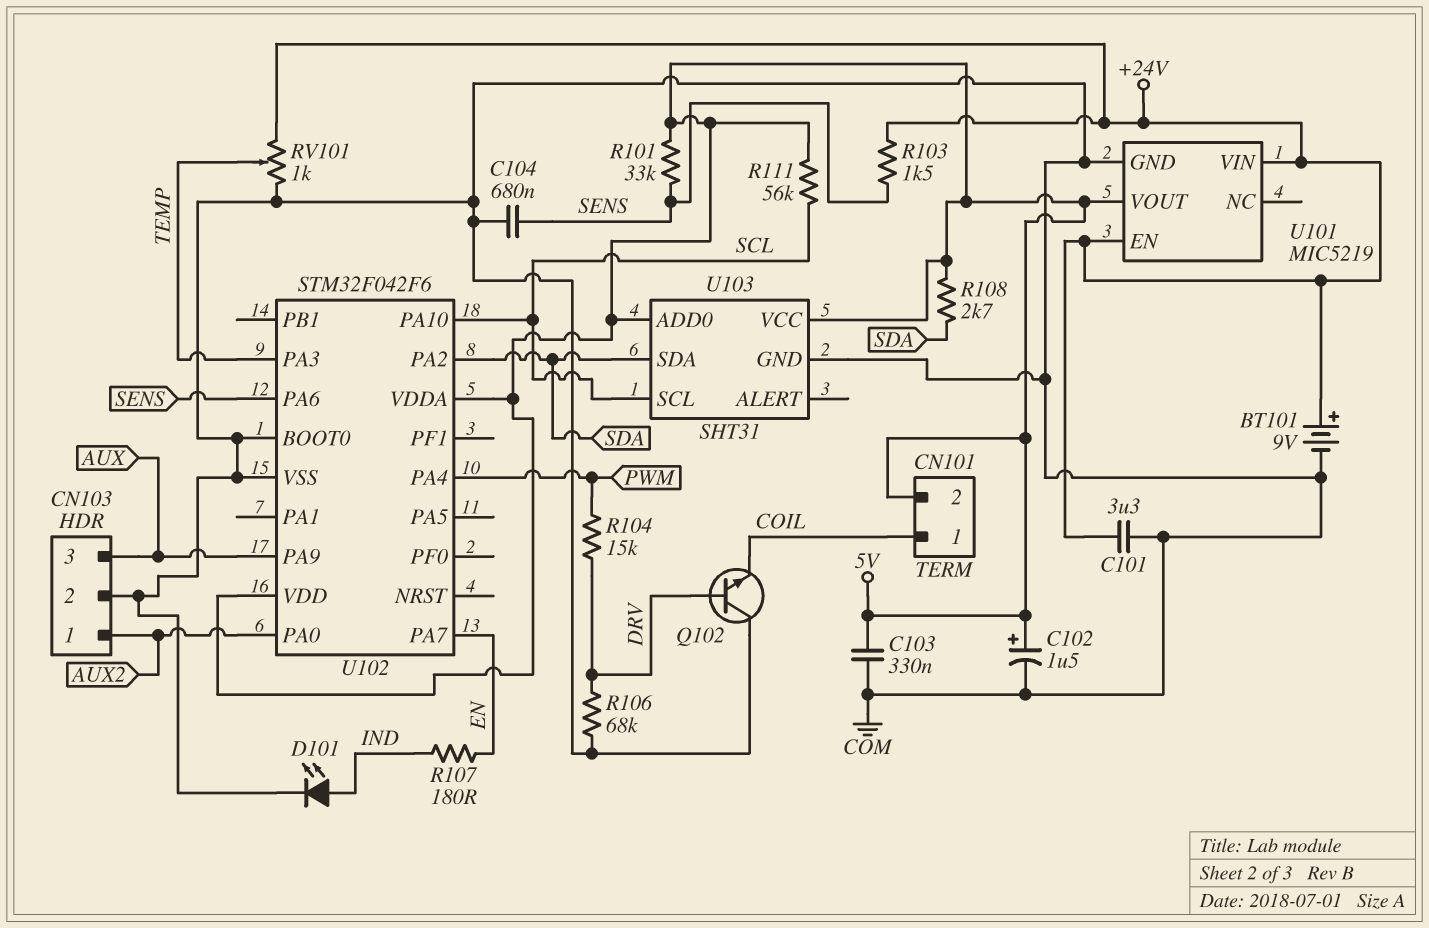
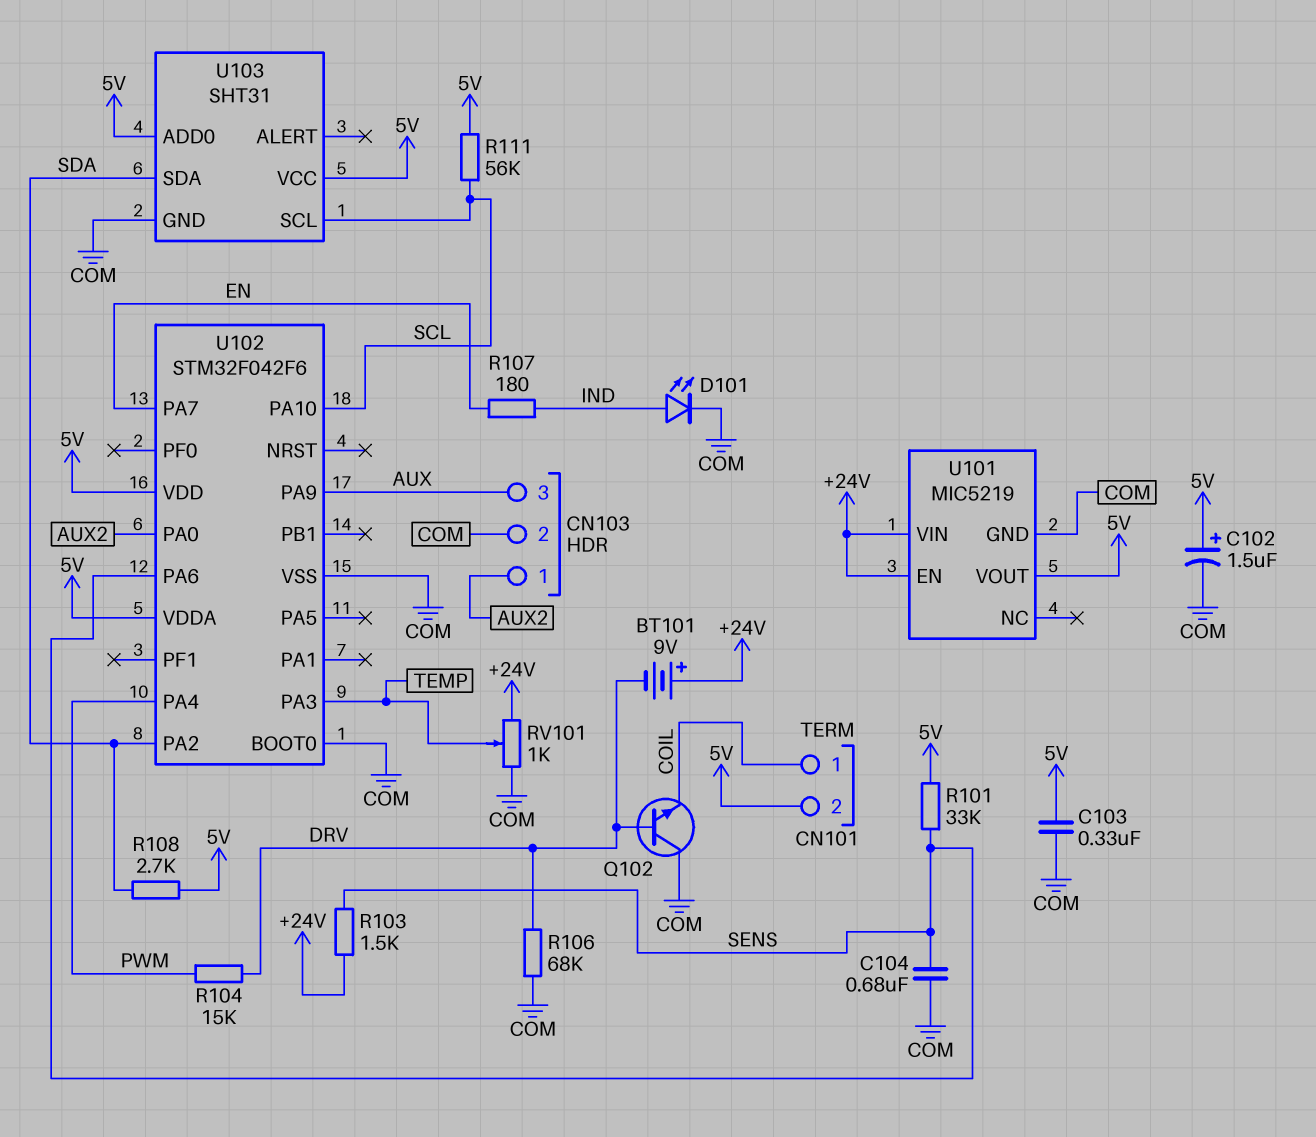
BT101: 9V (plus +24V, minus COM) -> 9V (plus +24V, minus DRV)
C101: 3.3uF (+24V, COM) -> none

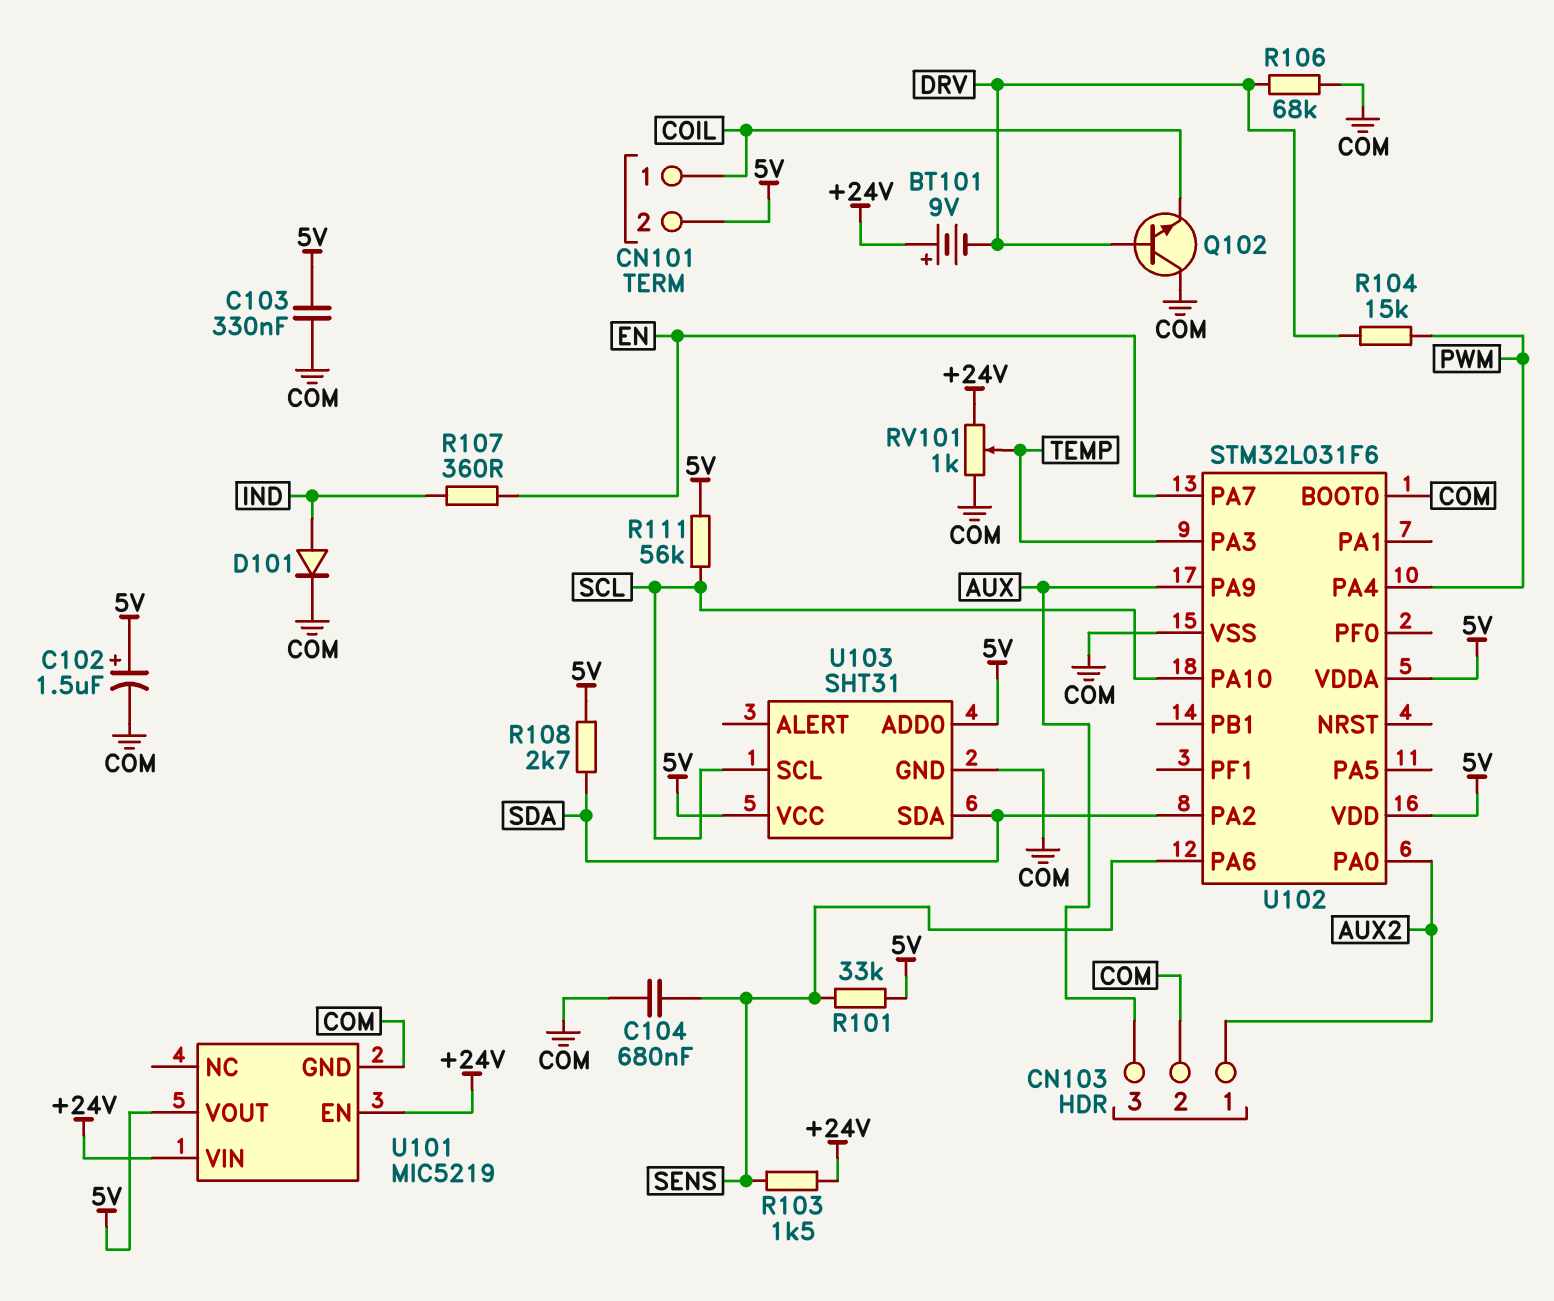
D101: LED (A IND, K COM) -> diode (A IND, K COM)
R107: 180 (EN, IND) -> 360 (EN, IND)
U102: STM32F042F6 -> STM32L031F6

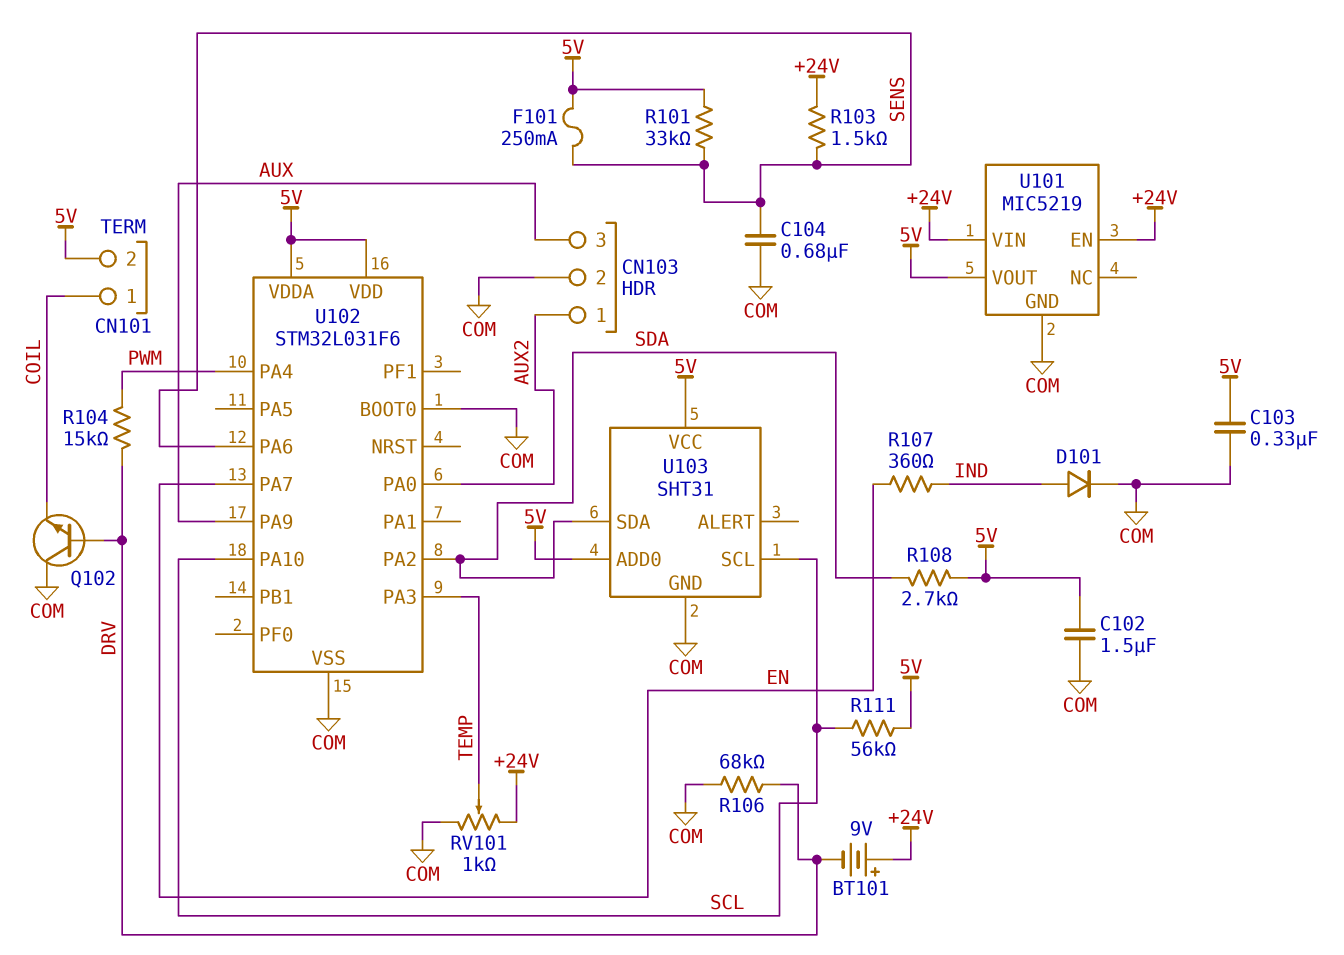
C102: 1.5uF (plus 5V, minus COM) -> 1.5uF (5V, COM)
F101: none -> 250mA (5V, SENS)

